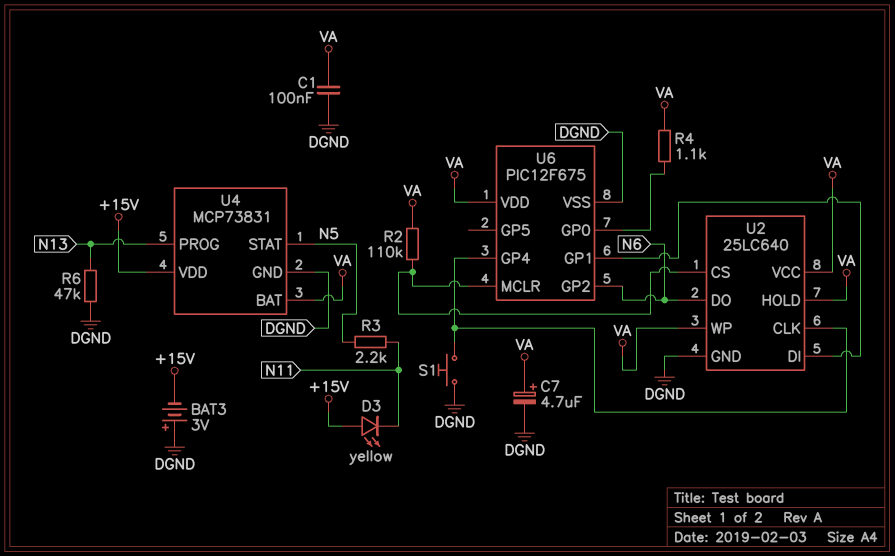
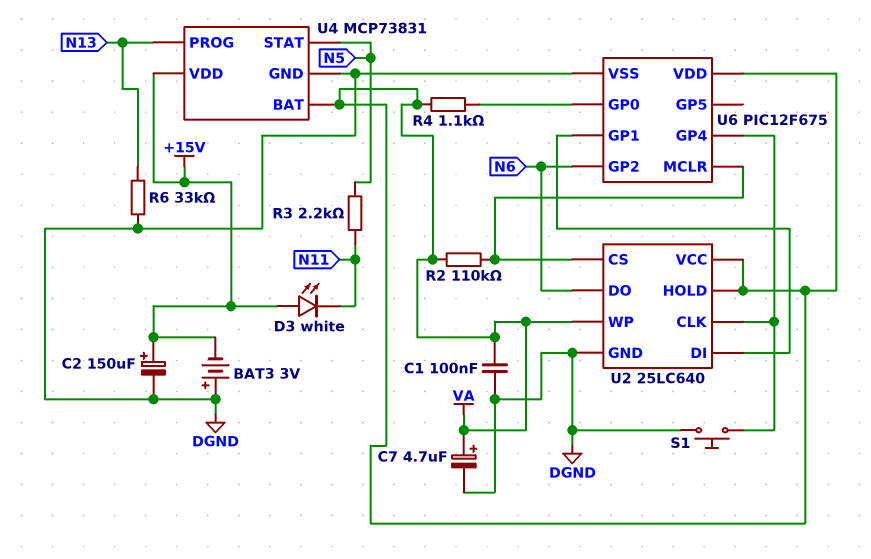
C2: none -> 150uF (plus +15V, minus DGND)
D3: LED yellow (A +15V, K N11) -> LED white (A +15V, K N11)
R6: 47k (DGND, N13) -> 33k (DGND, N13)

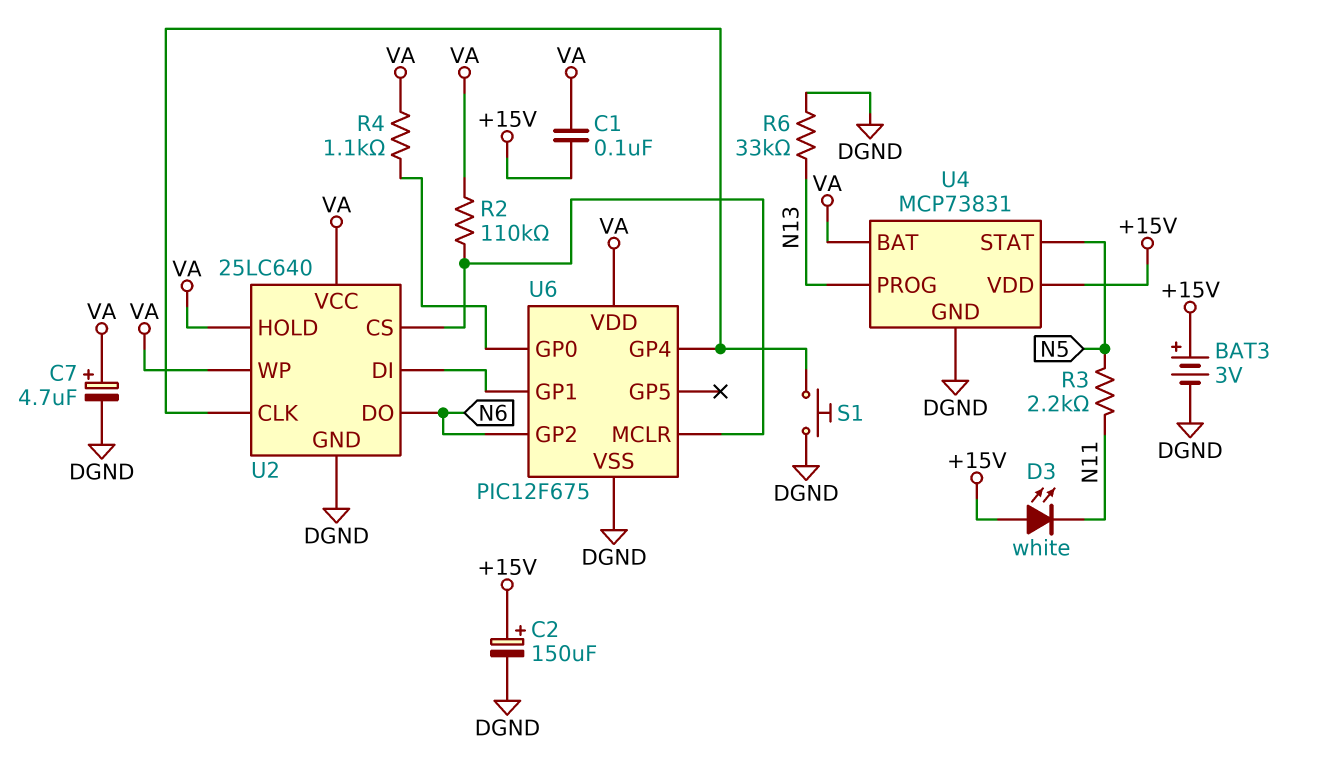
BAT3: 3V (plus DGND, minus +15V) -> 3V (plus +15V, minus DGND)
C1: 100nF (DGND, VA) -> 100nF (+15V, VA)

